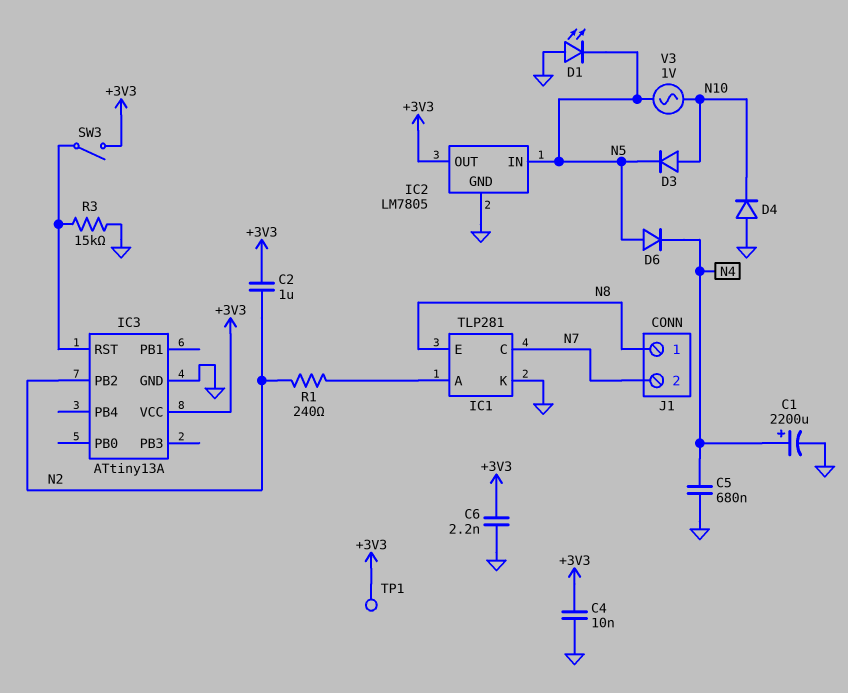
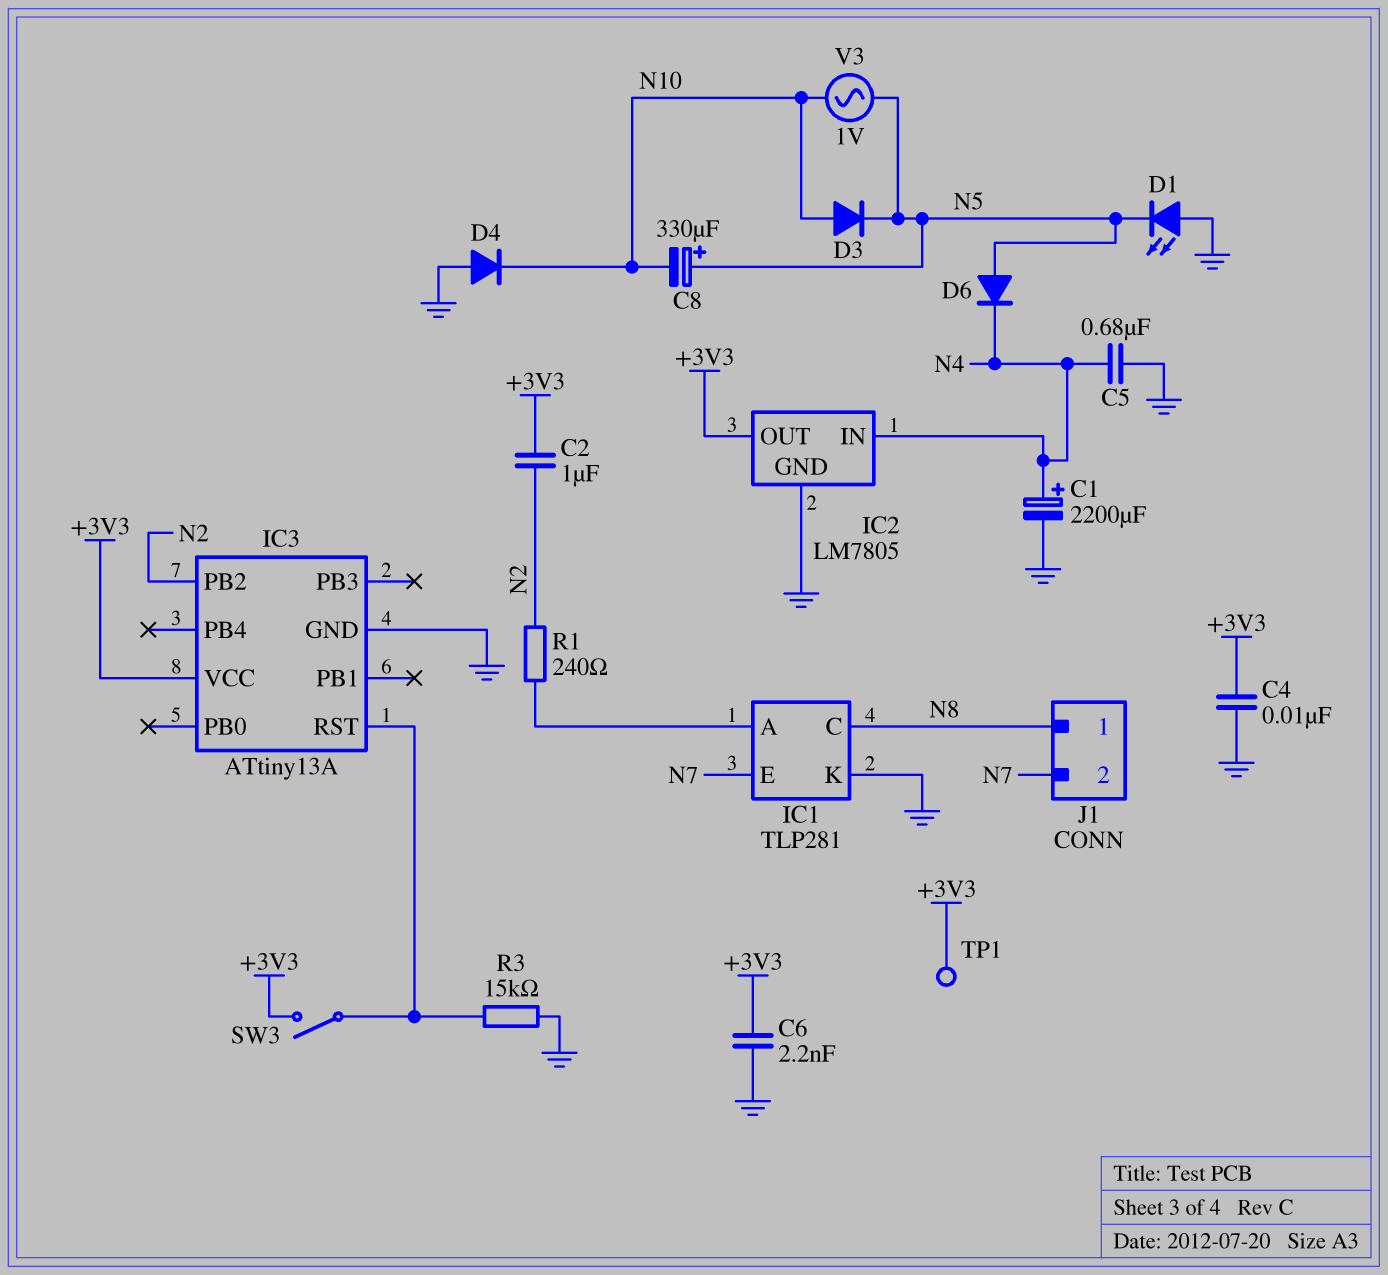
C8: none -> 330uF (plus N5, minus N10)
IC1 pin C: N7 -> N8
IC1 pin E: N8 -> N7
IC2 pin IN: N5 -> N4

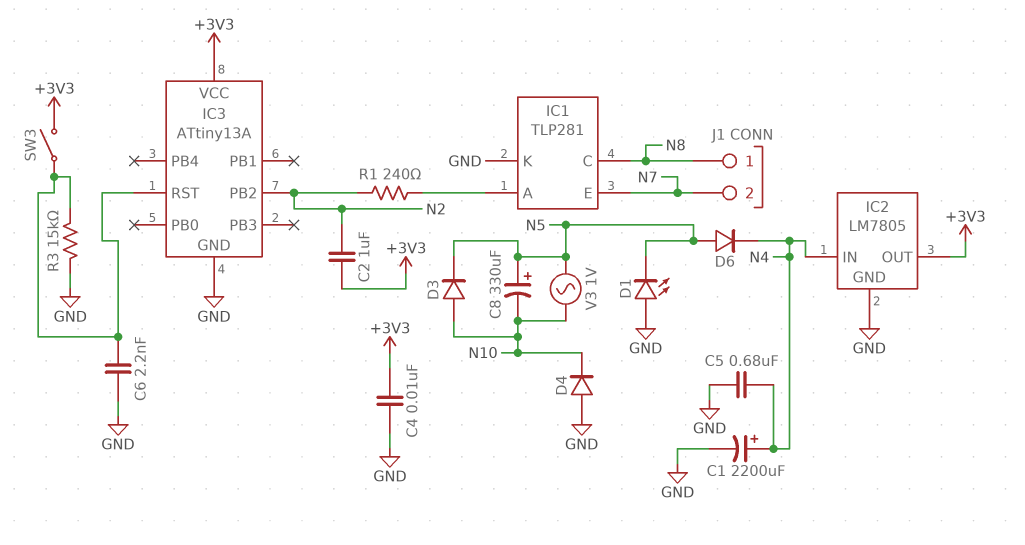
C6: 2.2nF (+3V3, GND) -> 2.2nF (GND, IC3/RST)
TP1: test point (+3V3) -> none

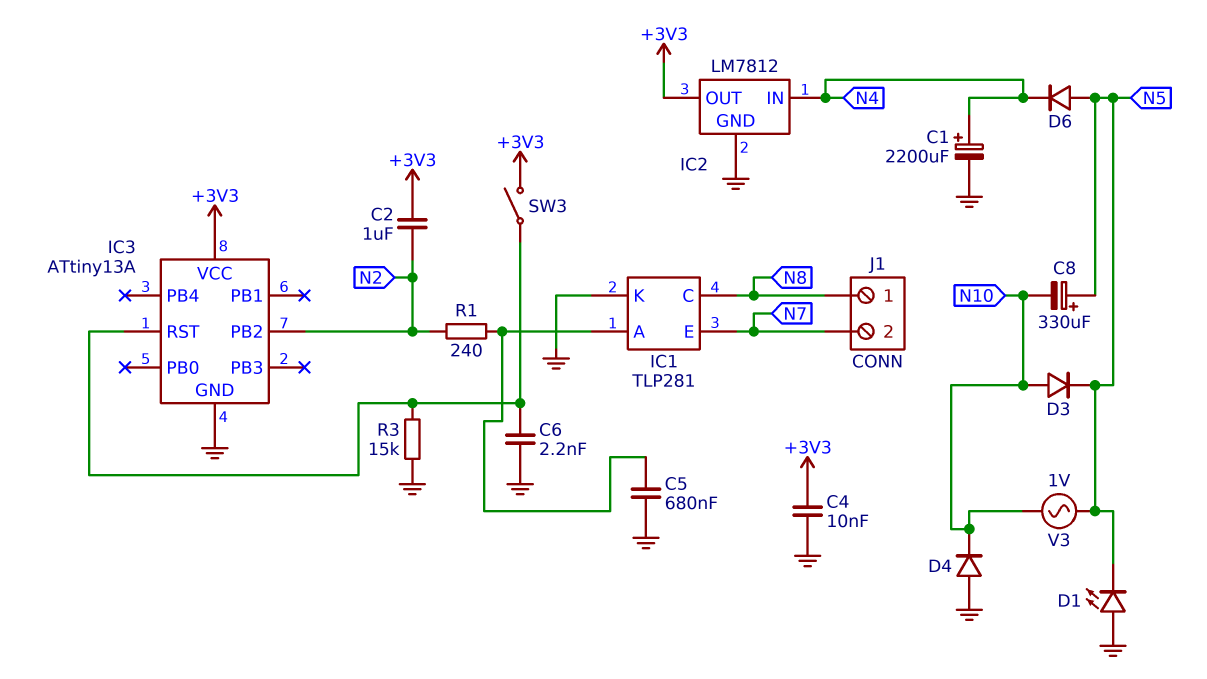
C5: 680nF (GND, N4) -> 680nF (GND, IC1/A)
IC2: LM7805 -> LM7812

